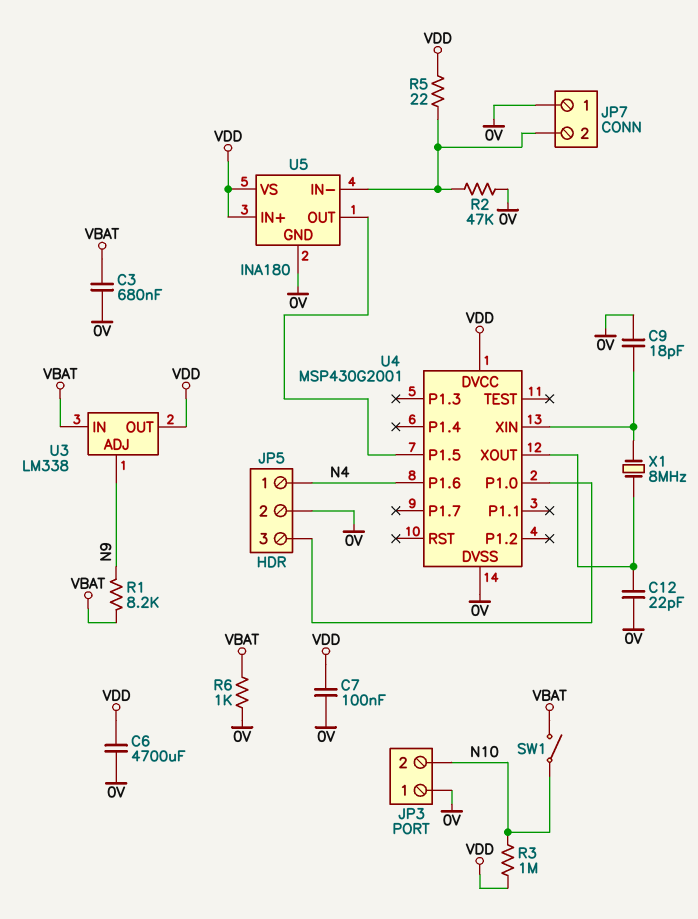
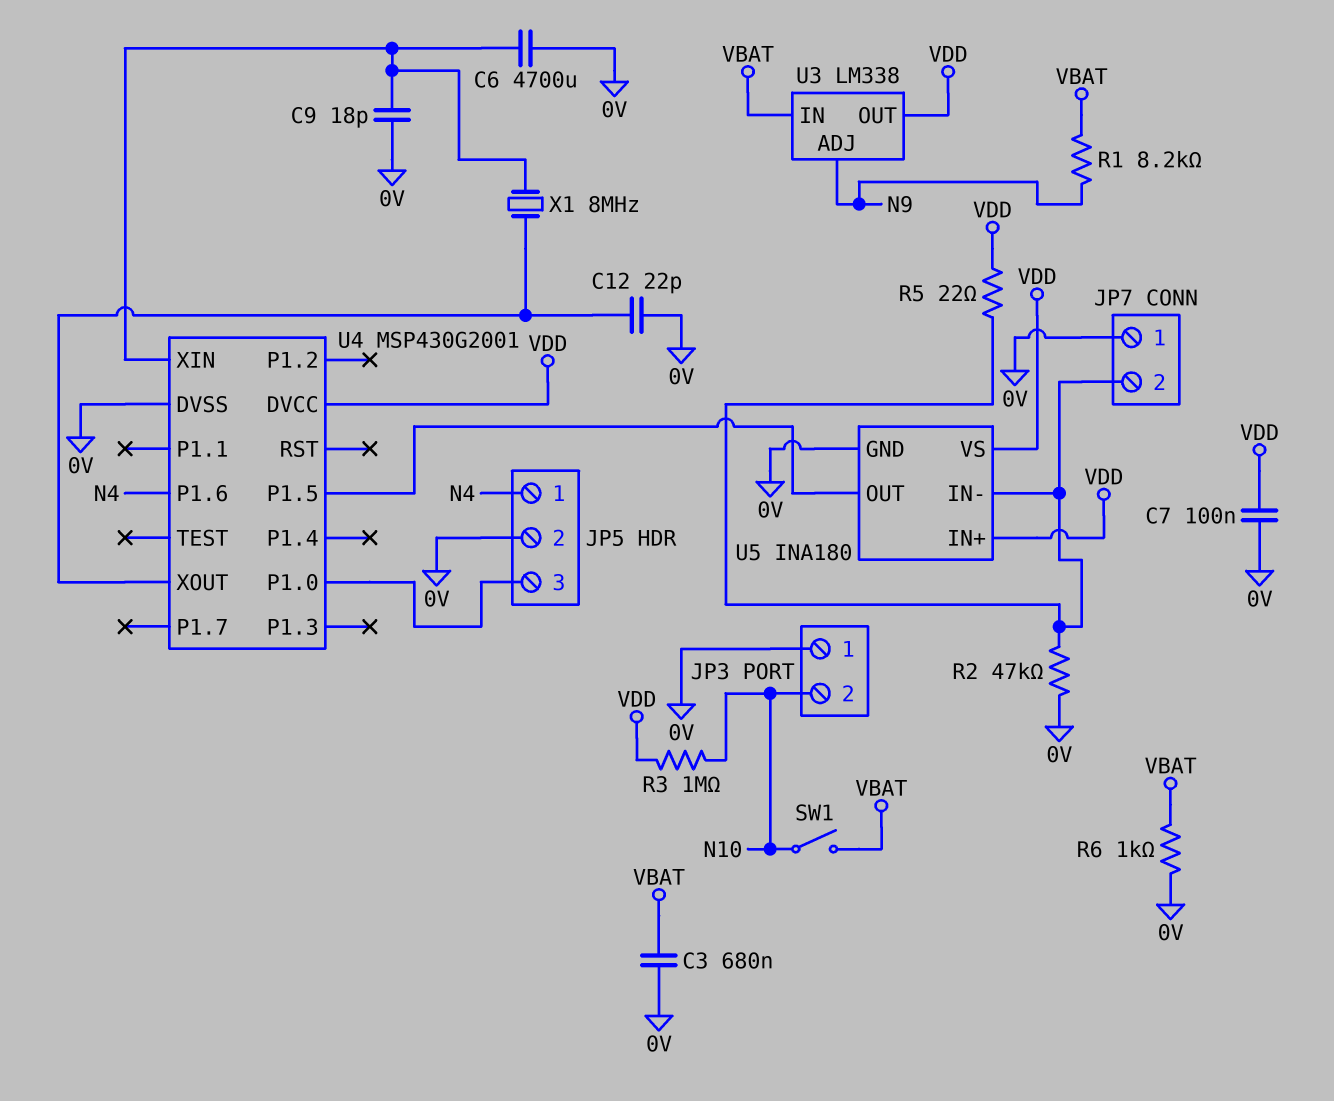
C6: 4700uF (0V, VDD) -> 4700uF (0V, U4/XIN)

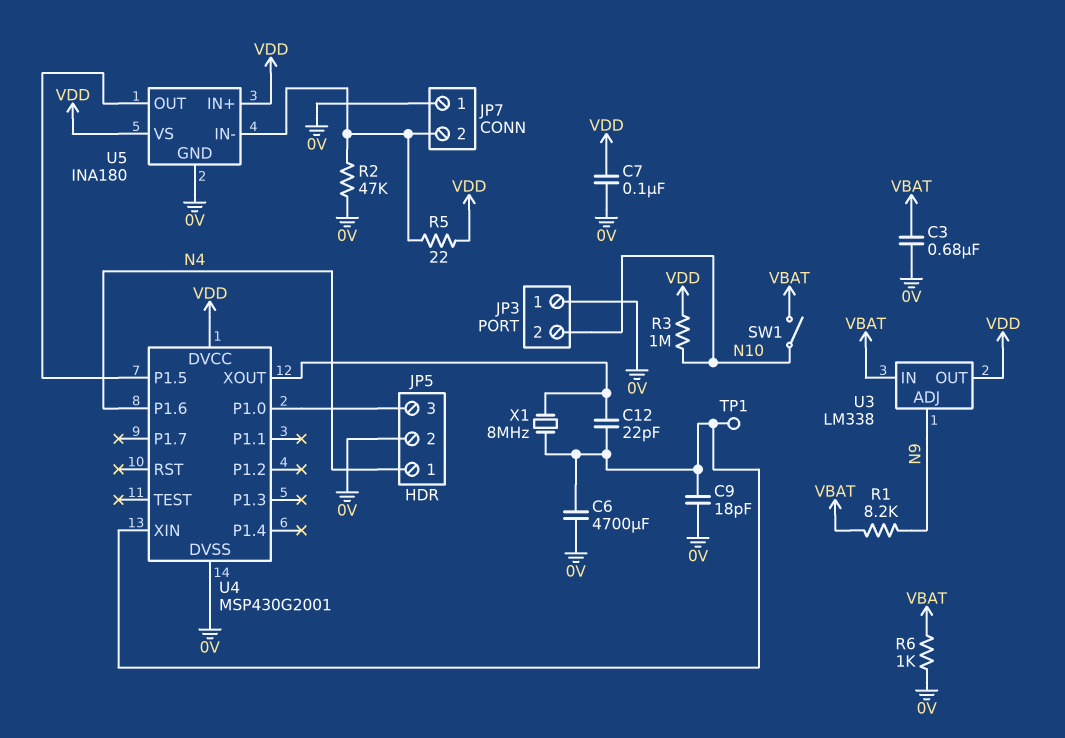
C12: 22pF (0V, U4/XOUT) -> 22pF (U4/XIN, U4/XOUT)
TP1: none -> test point (U4/XIN)

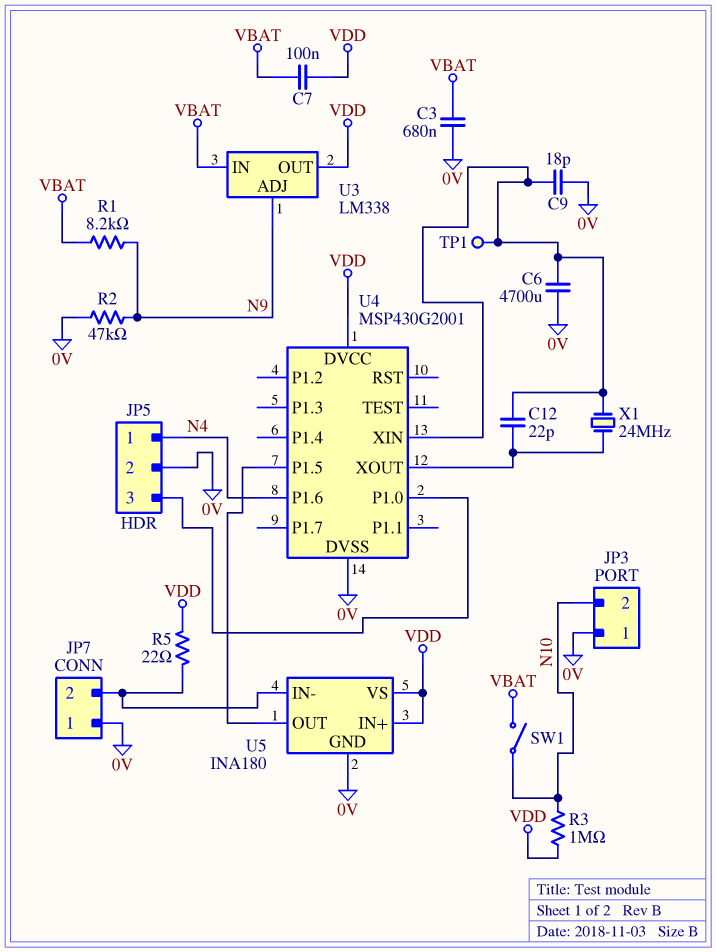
C7: 100nF (0V, VDD) -> 100nF (VBAT, VDD)
R2: 47k (0V, JP7/2) -> 47k (0V, N9)
R6: 1k (0V, VBAT) -> none
X1: 8MHz (U4/XIN, U4/XOUT) -> 24MHz (U4/XIN, U4/XOUT)

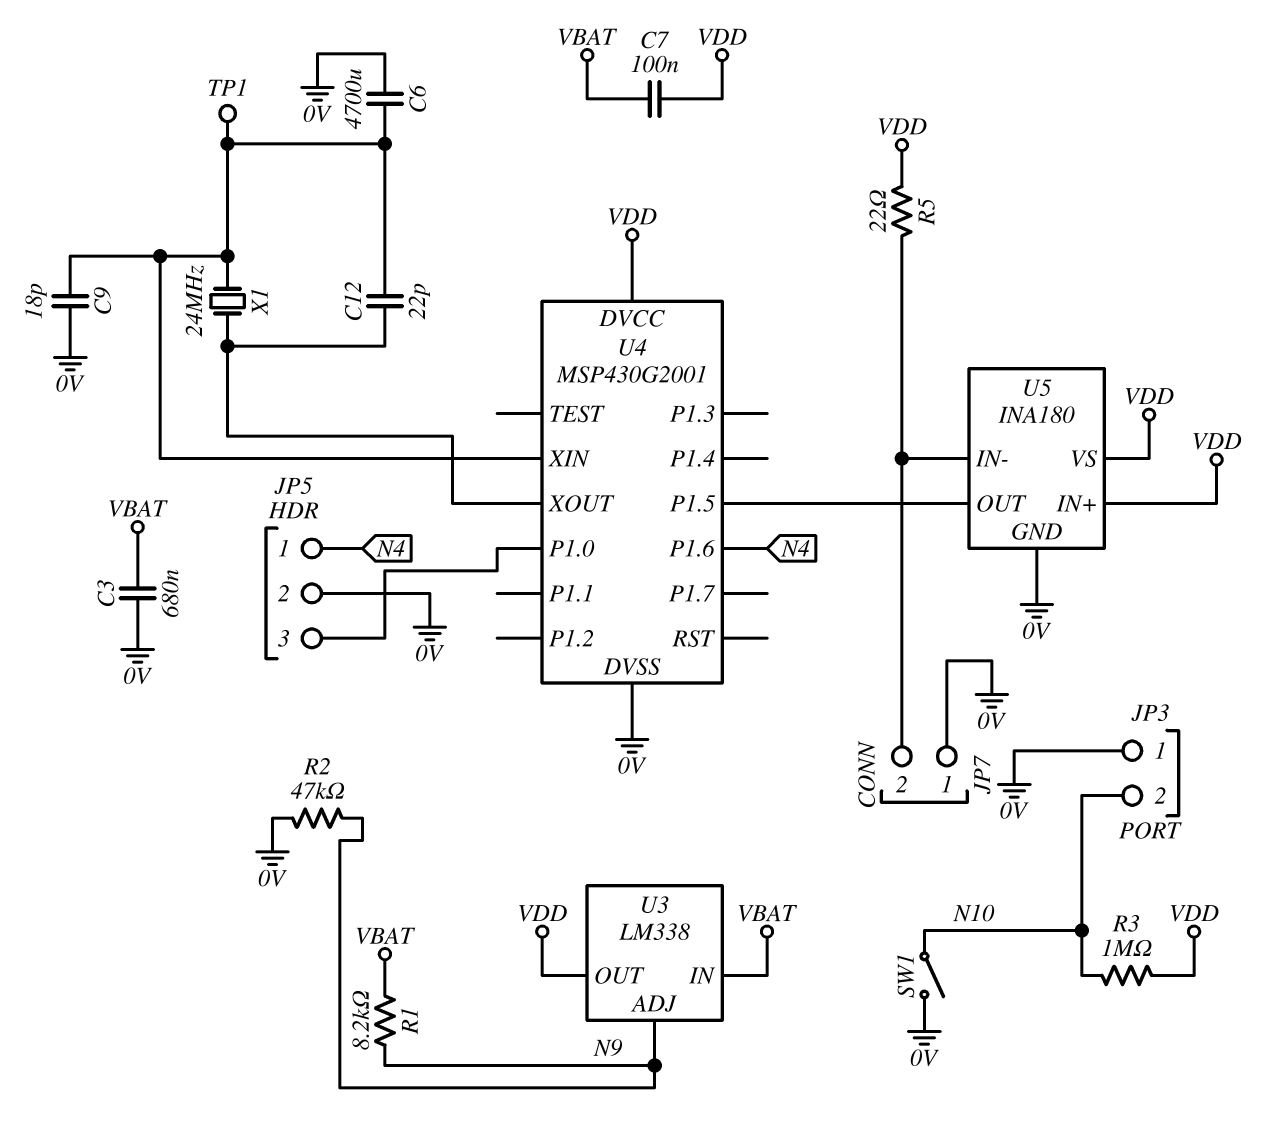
SW1: switch (N10, VBAT) -> switch (0V, N10)

